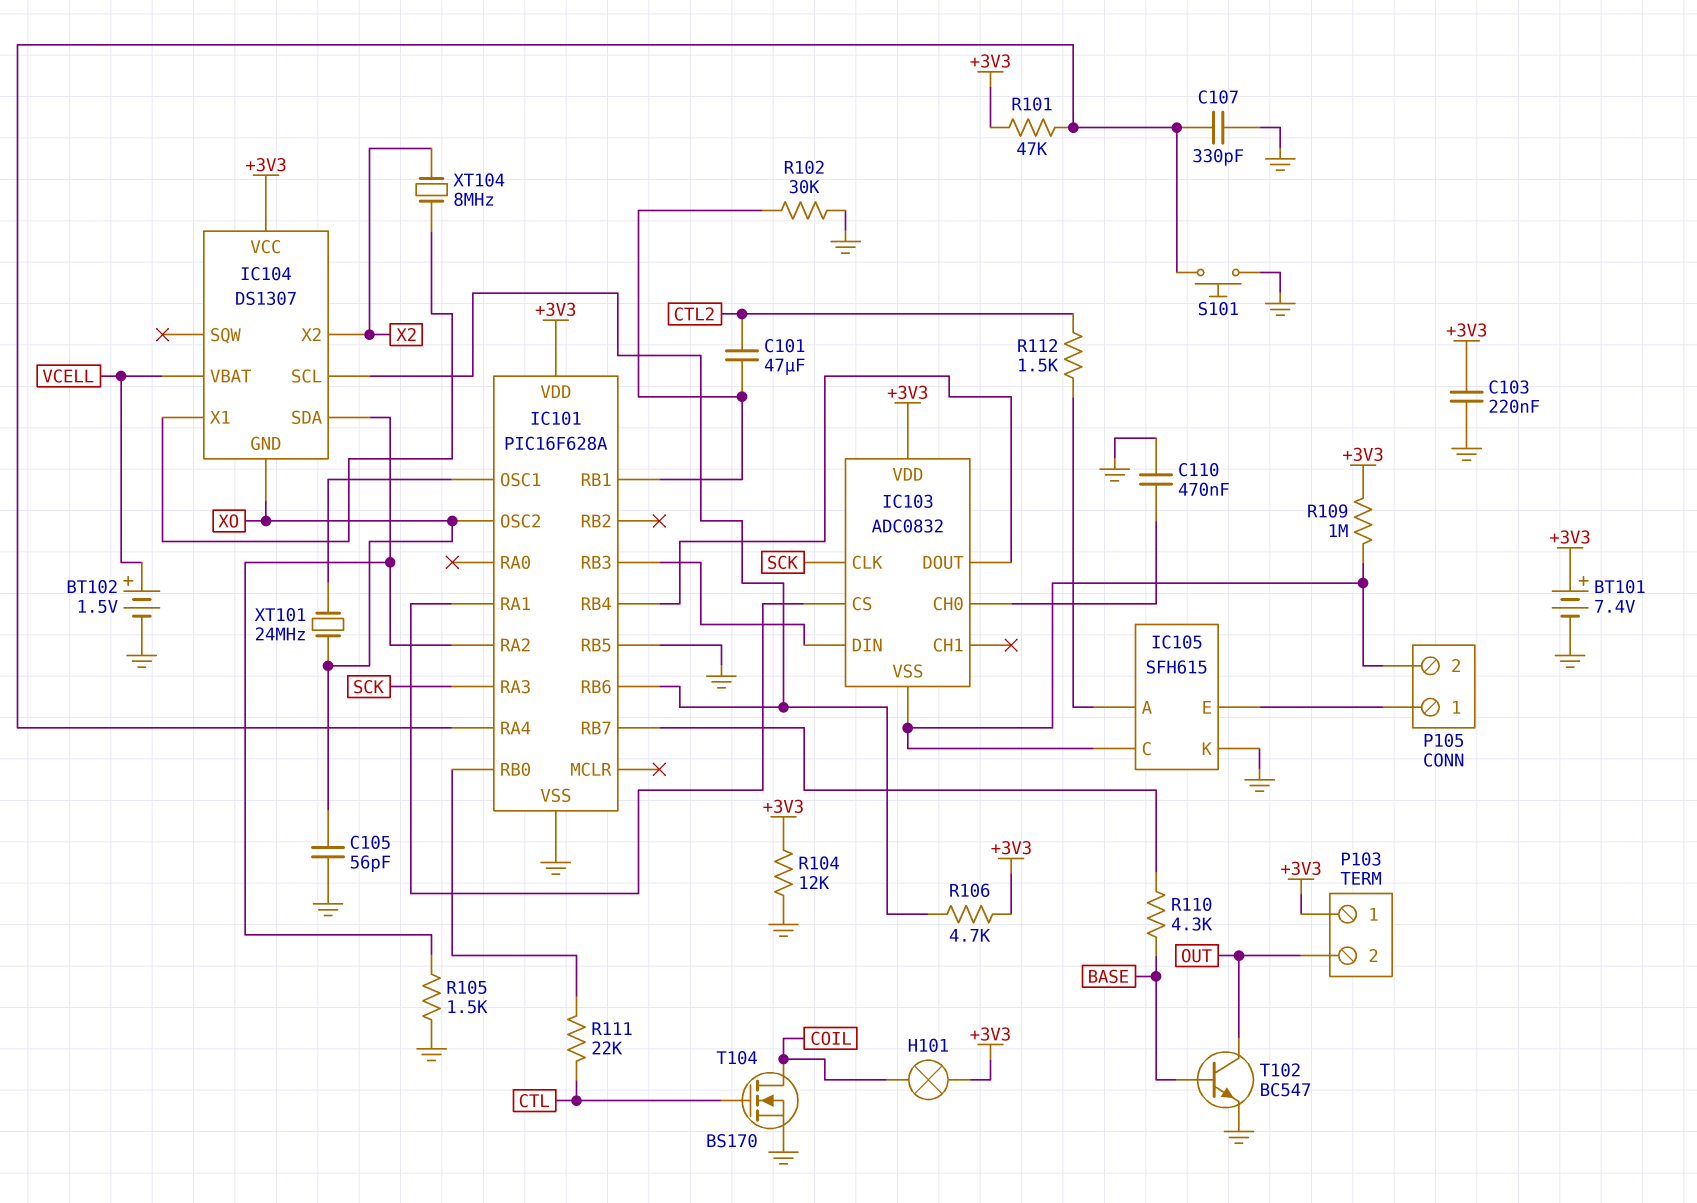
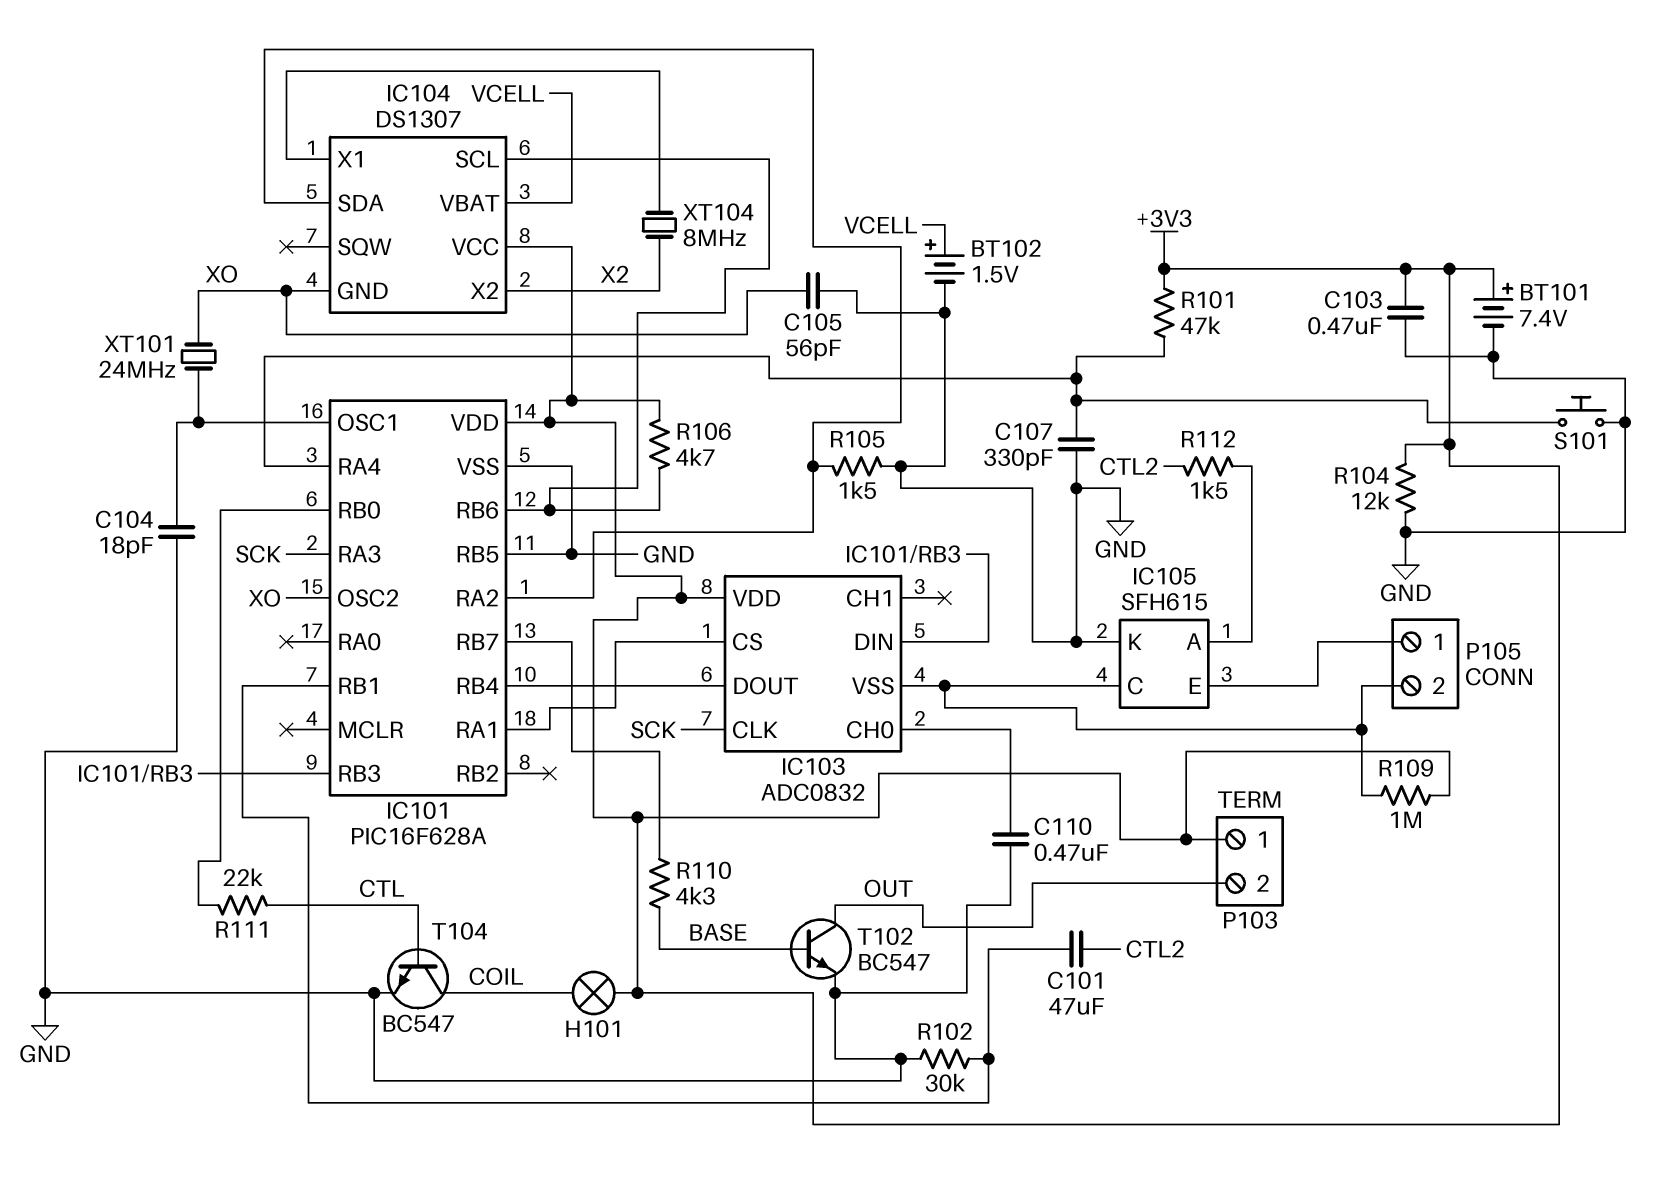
C103: 220nF (+3V3, GND) -> 470nF (+3V3, GND)
C104: none -> 18pF (GND, IC101/OSC1)
T104: NMOS BS170 (G CTL, D COIL, S GND) -> NPN BC547 (B CTL, C COIL, E GND)

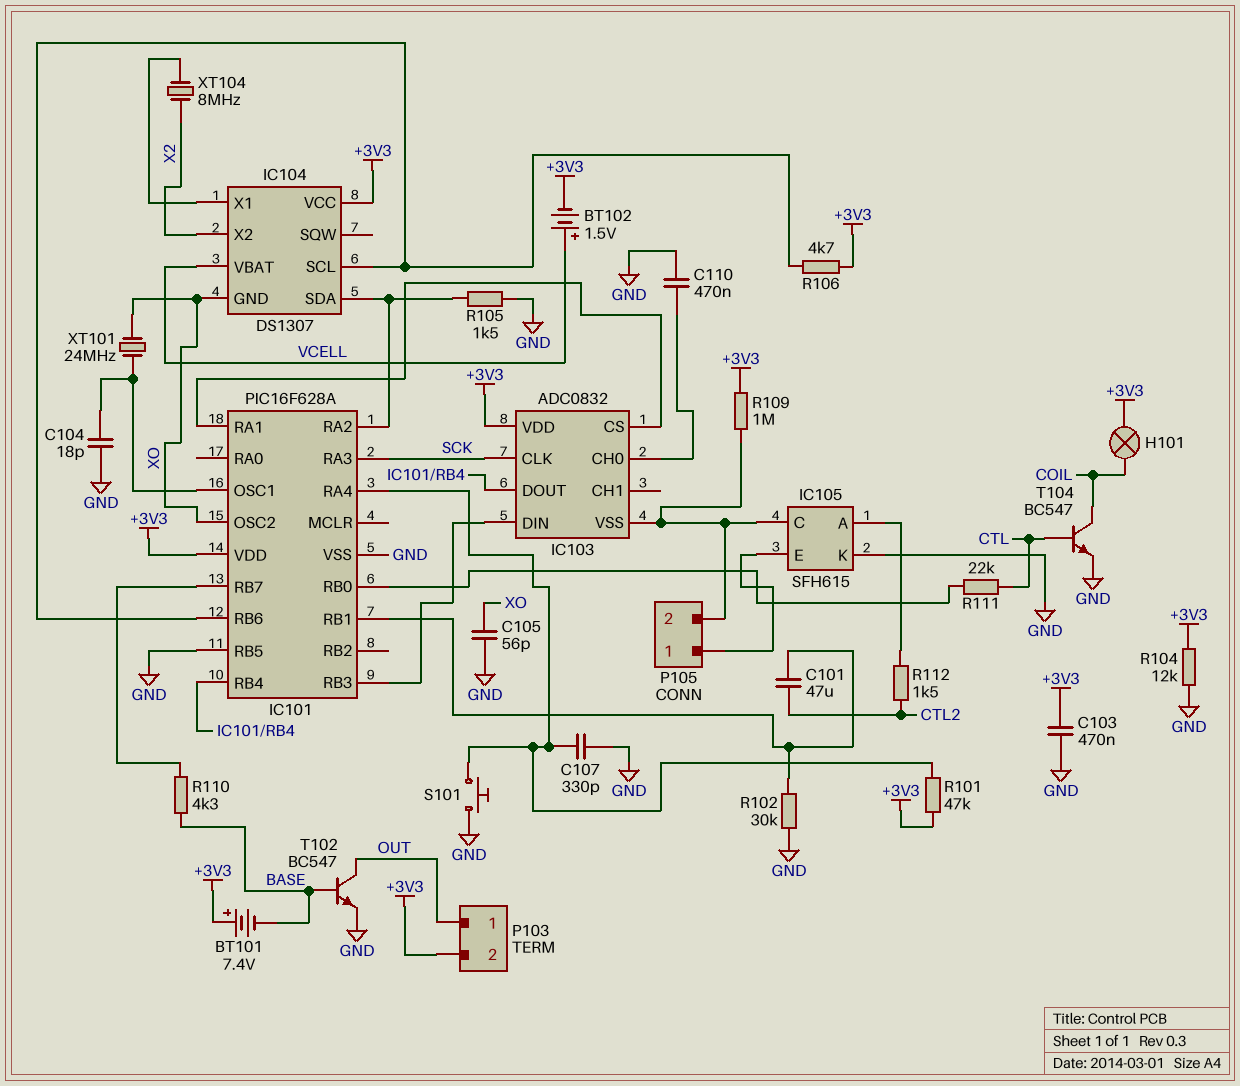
BT101: 7.4V (plus +3V3, minus GND) -> 7.4V (plus +3V3, minus BASE)
BT102: 1.5V (plus VCELL, minus GND) -> 1.5V (plus VCELL, minus +3V3)
P103 pin 1: +3V3 -> OUT
P103 pin 2: OUT -> +3V3

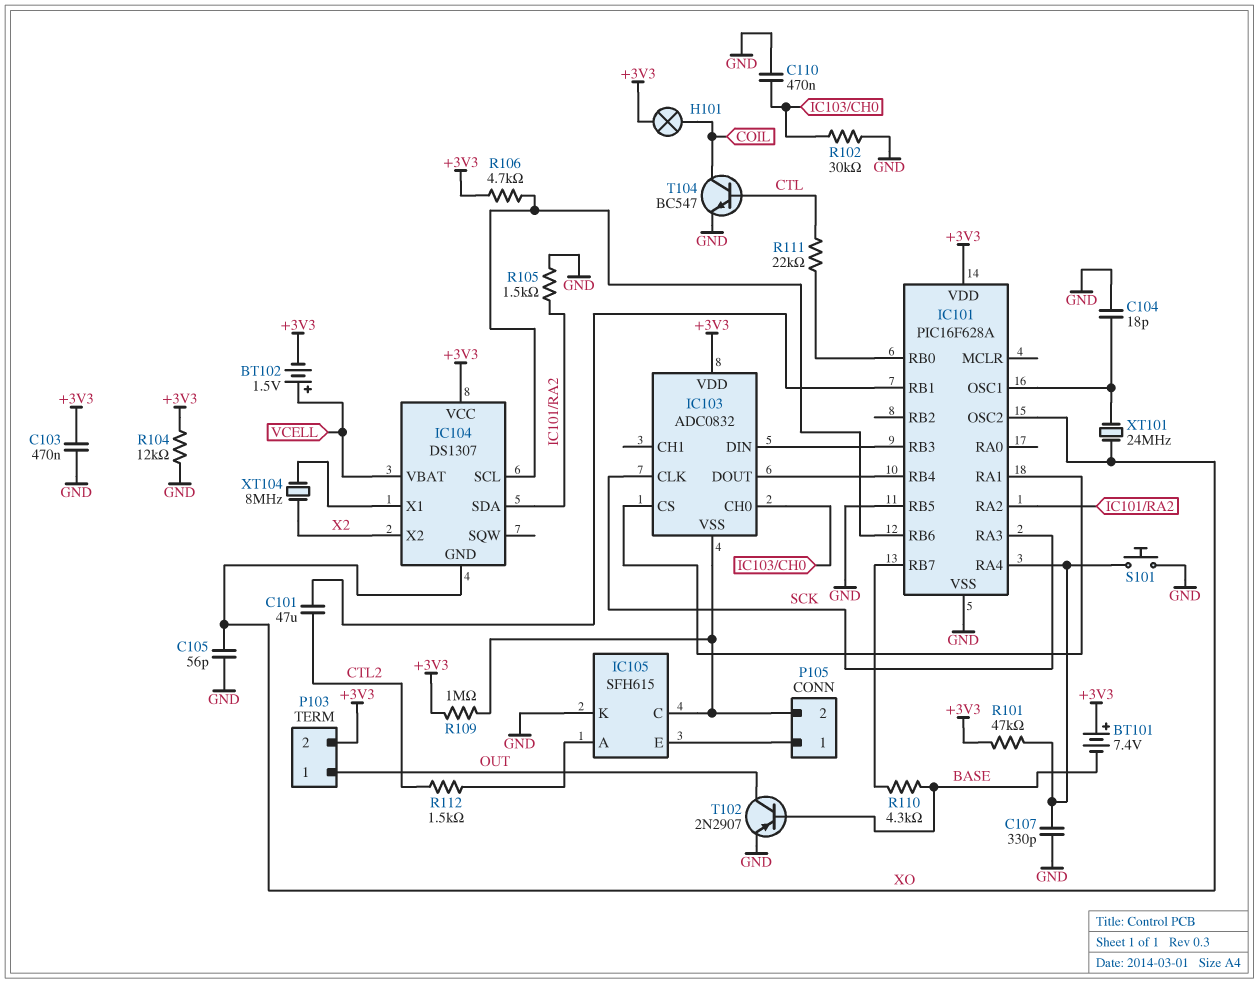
R102: 30k (GND, IC101/RB1) -> 30k (GND, IC103/CH0)
T102: NPN BC547 (B BASE, C OUT, E GND) -> PNP 2N2907 (B BASE, C OUT, E GND)

